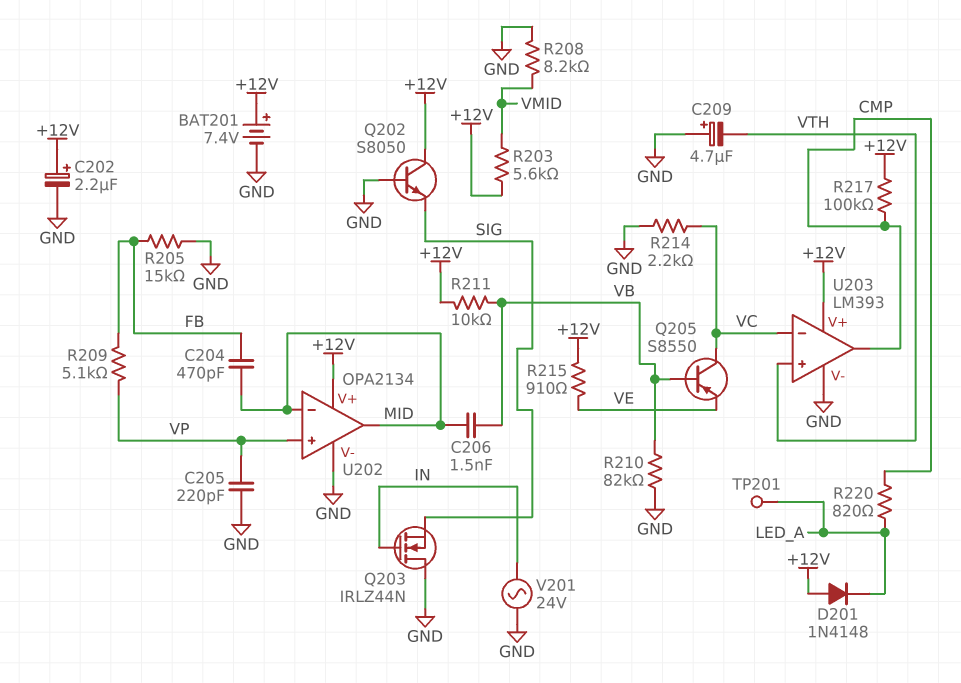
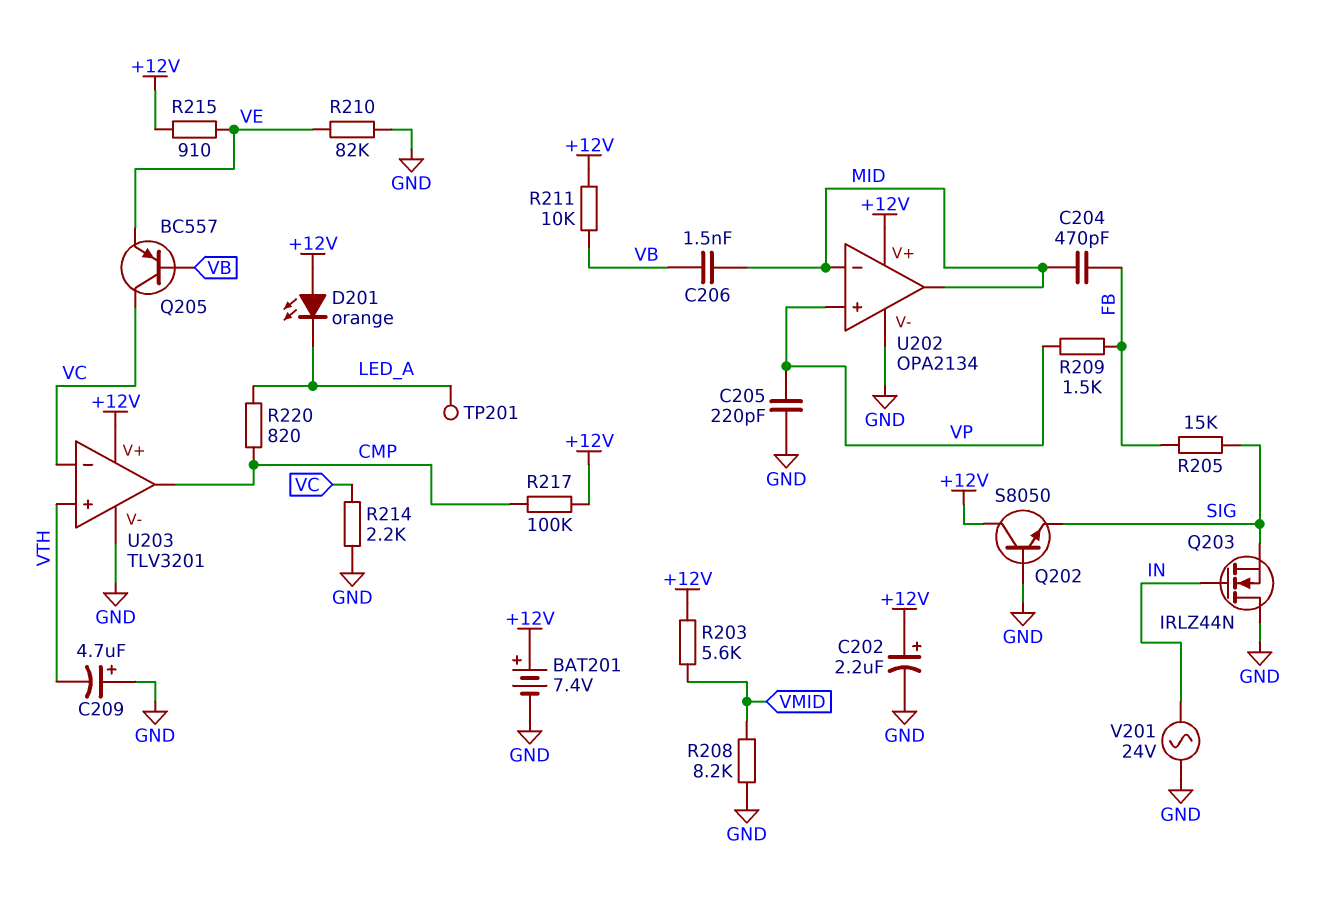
D201: diode 1N4148 (A +12V, K LED_A) -> LED orange (A +12V, K LED_A)
Q205: PNP S8550 (B VB, C VC, E VE) -> PNP BC557 (B VB, C VC, E VE)
R205: 15k (FB, GND) -> 15k (FB, SIG)
R209: 5.1k (FB, VP) -> 1.5k (FB, VP)
R210: 82k (GND, VB) -> 82k (GND, VE)
U203: LM393 -> TLV3201

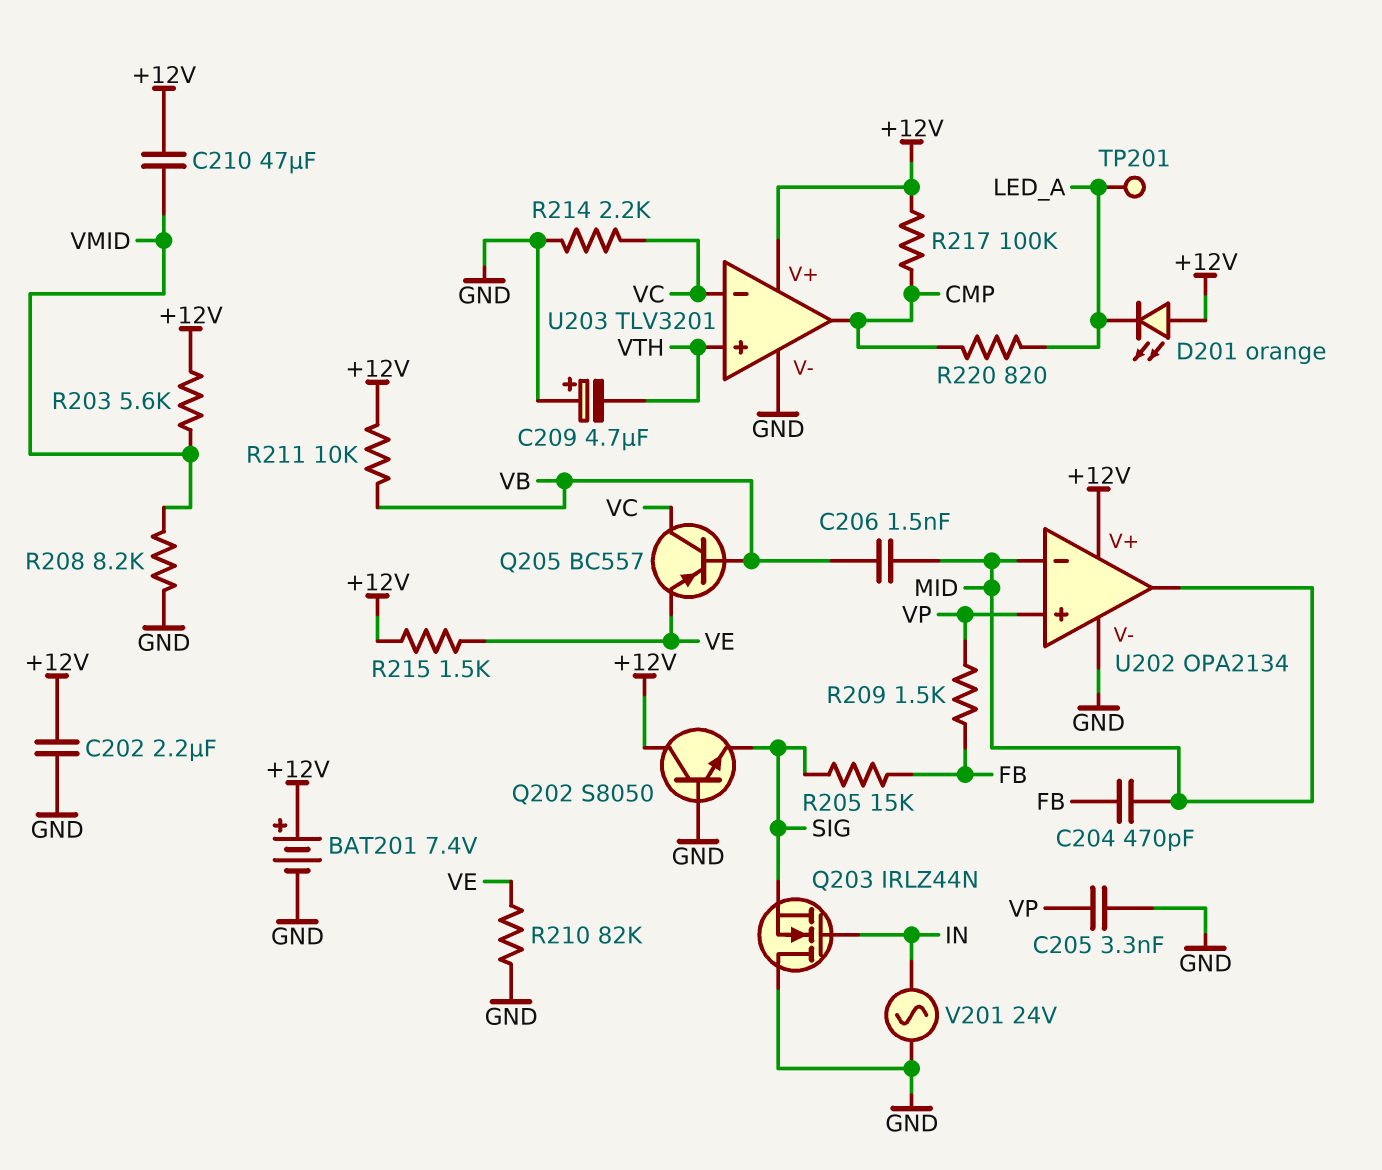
C202: 2.2uF (plus +12V, minus GND) -> 2.2uF (+12V, GND)
C205: 220pF (GND, VP) -> 3.3nF (GND, VP)
C210: none -> 47uF (+12V, VMID)
R215: 910 (+12V, VE) -> 1.5k (+12V, VE)

